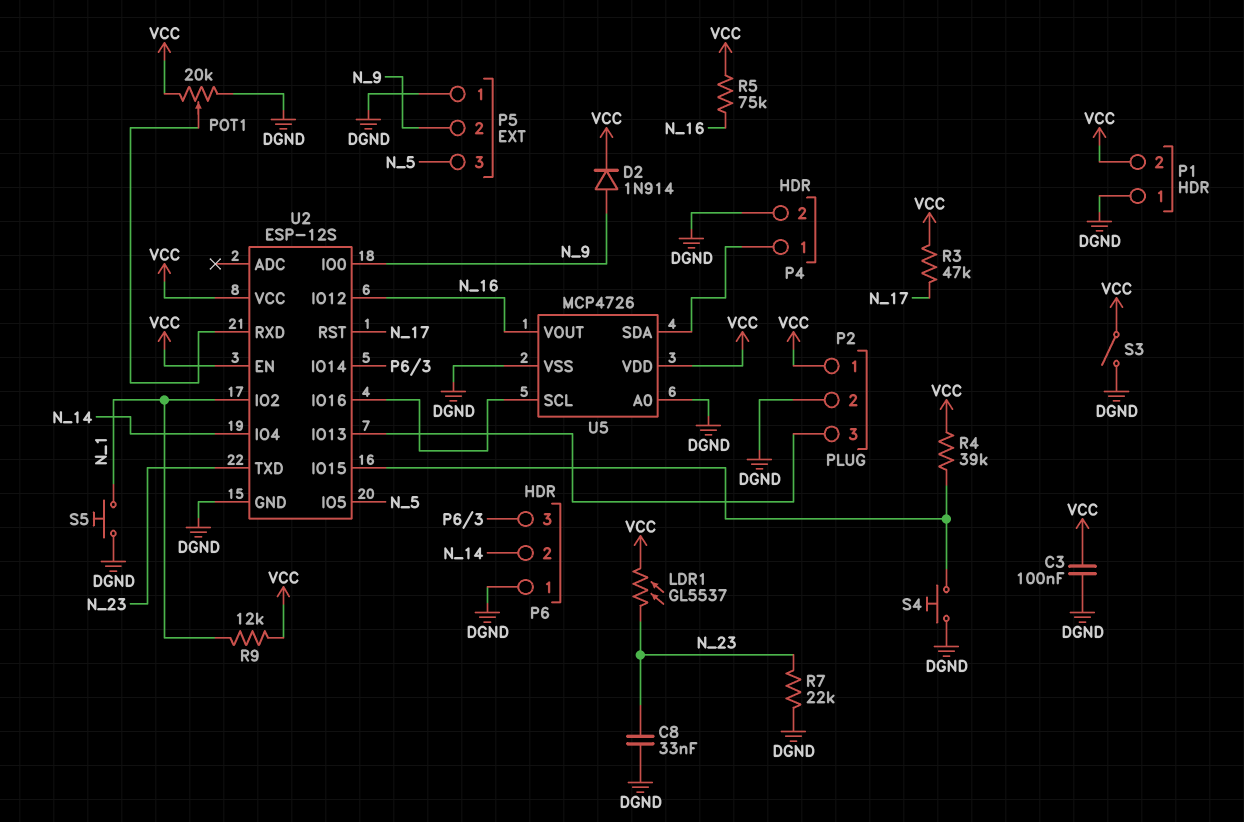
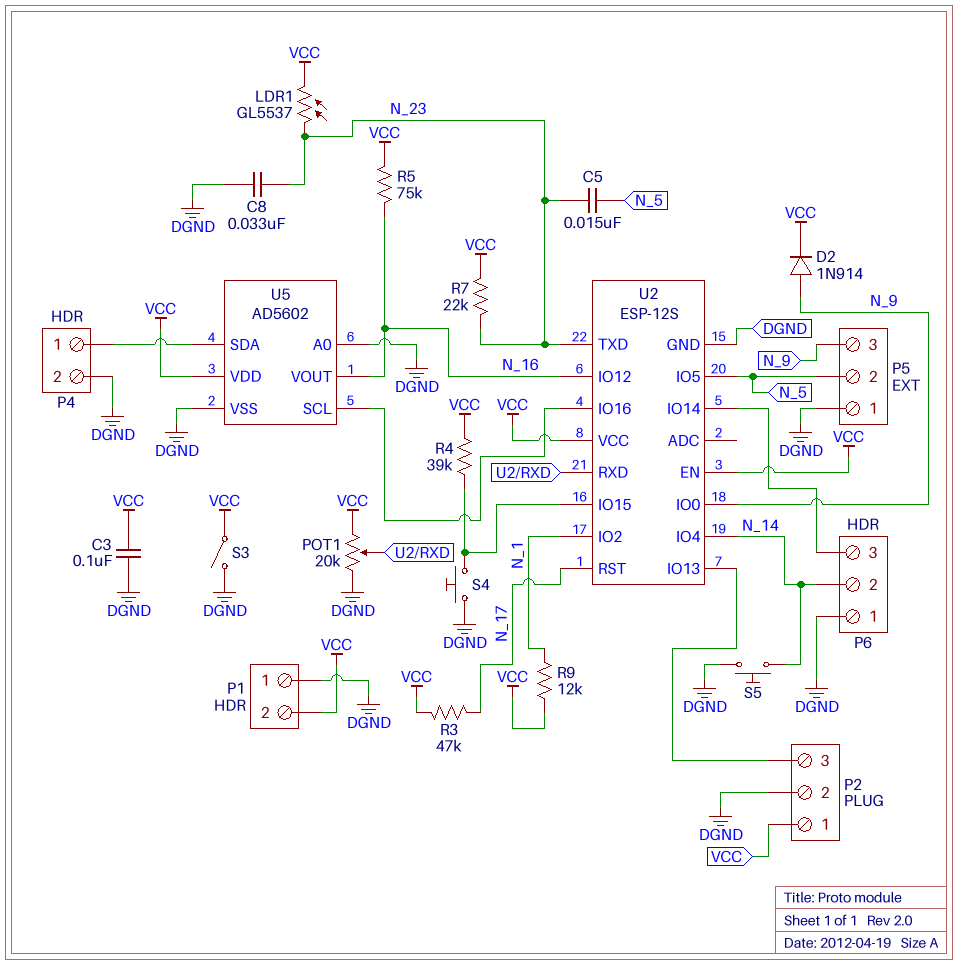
C5: none -> 15nF (N_5, N_23)
P5 pin 2: N_9 -> N_5
P5 pin 3: N_5 -> N_9
R7: 22k (DGND, N_23) -> 22k (N_23, VCC)
S5: button (DGND, N_1) -> button (DGND, N_14)
U5: MCP4726 -> AD5602

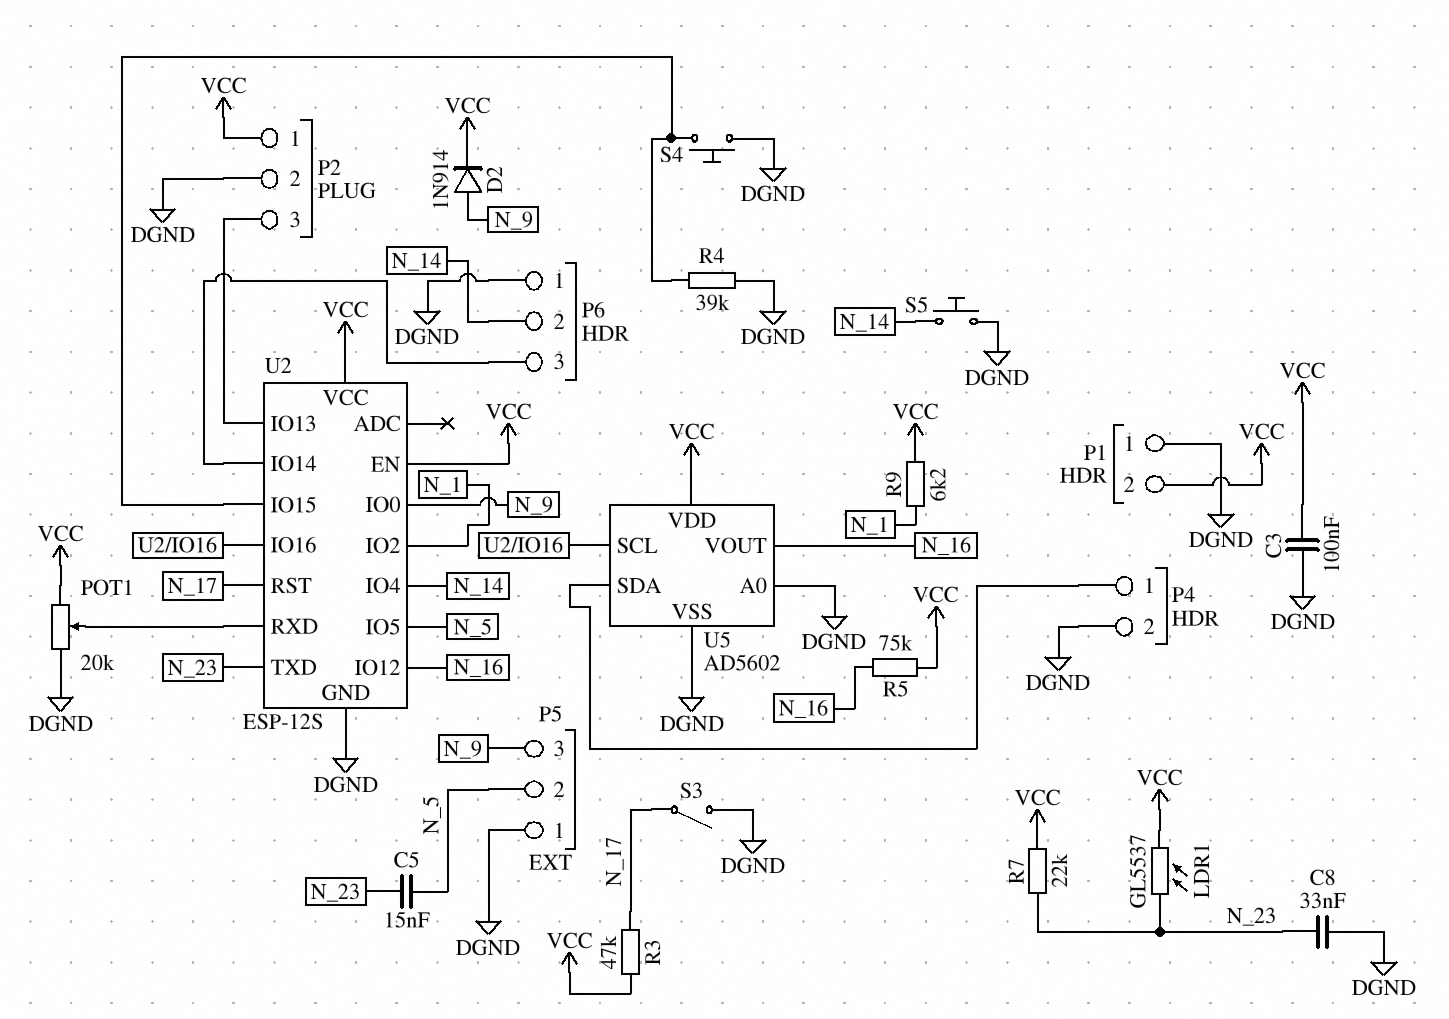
R4: 39k (U2/IO15, VCC) -> 39k (DGND, U2/IO15)
R9: 12k (N_1, VCC) -> 6.2k (N_1, VCC)
S3: switch (DGND, VCC) -> switch (DGND, N_17)

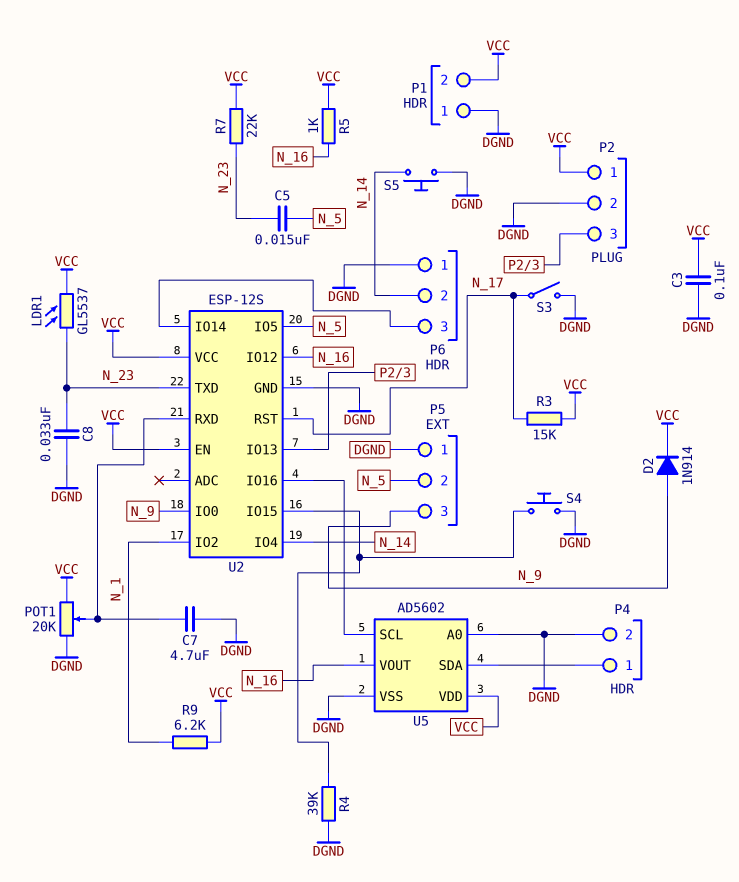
C7: none -> 4.7uF (DGND, U2/RXD)
R3: 47k (N_17, VCC) -> 15k (N_17, VCC)
R5: 75k (N_16, VCC) -> 1k (N_16, VCC)

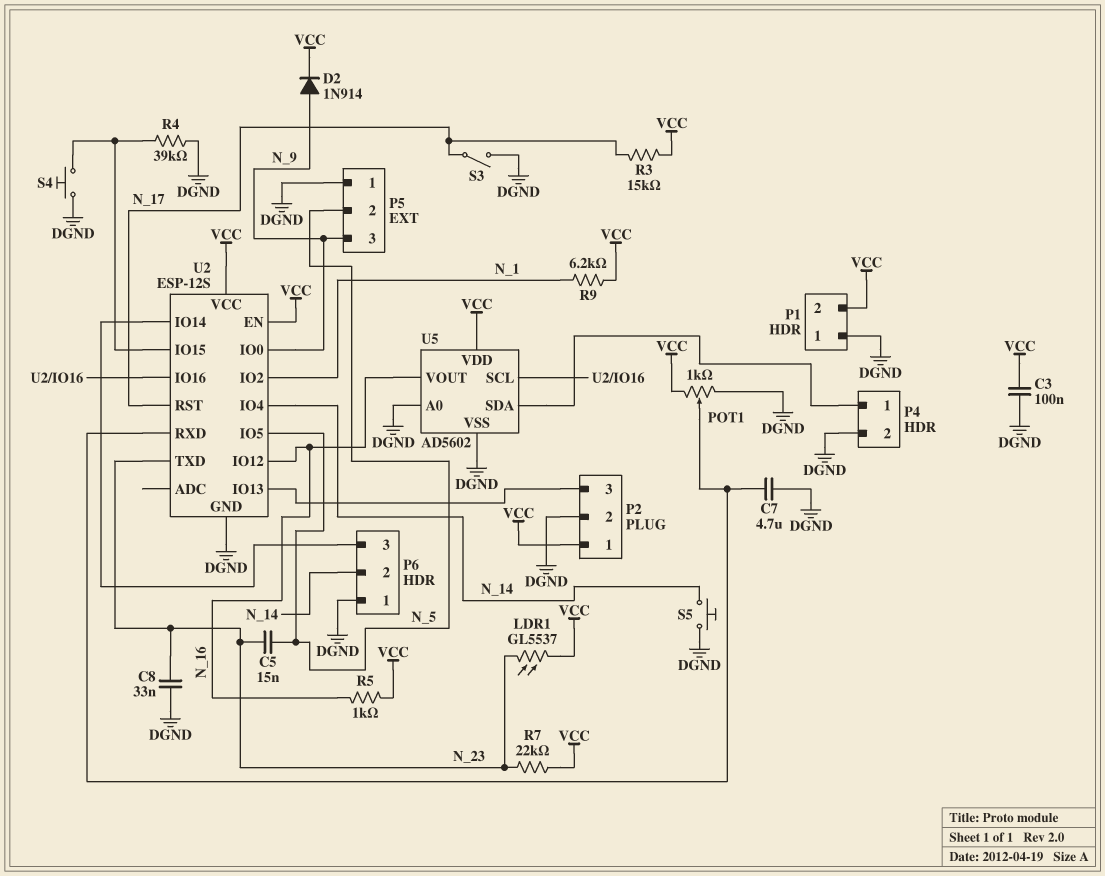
POT1: 20k (DGND, VCC, wiper U2/RXD) -> 1k (DGND, VCC, wiper U2/RXD)

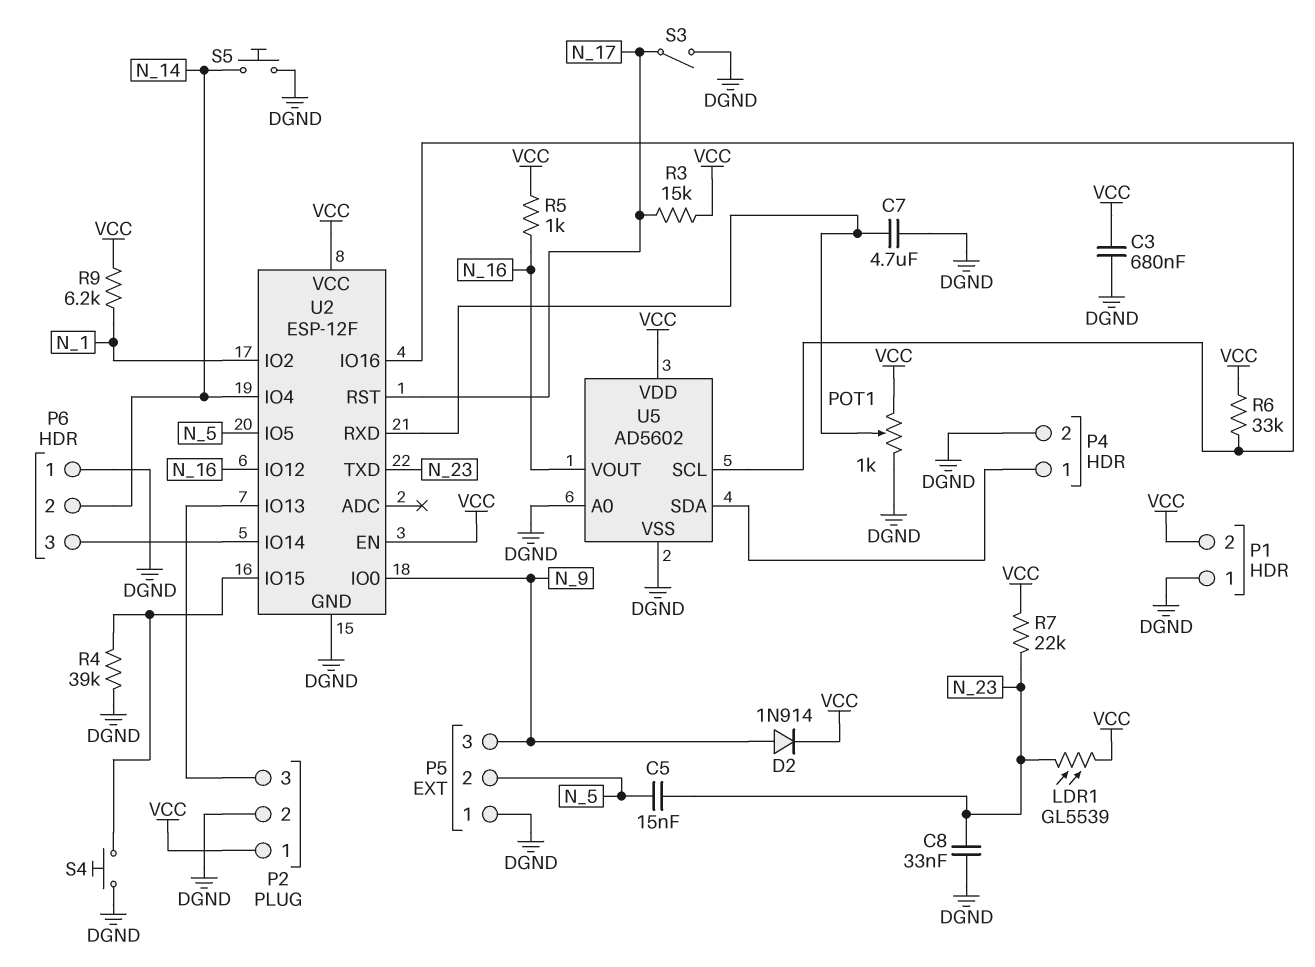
C3: 100nF (DGND, VCC) -> 680nF (DGND, VCC)
LDR1: GL5537 (N_23, VCC) -> GL5539 (N_23, VCC)
R6: none -> 33k (U2/IO16, VCC)
U2: ESP-12S -> ESP-12F

